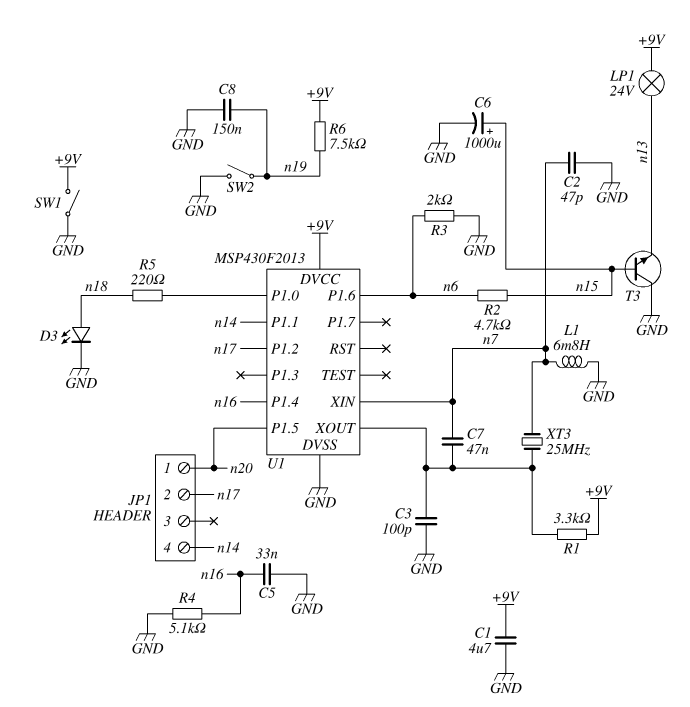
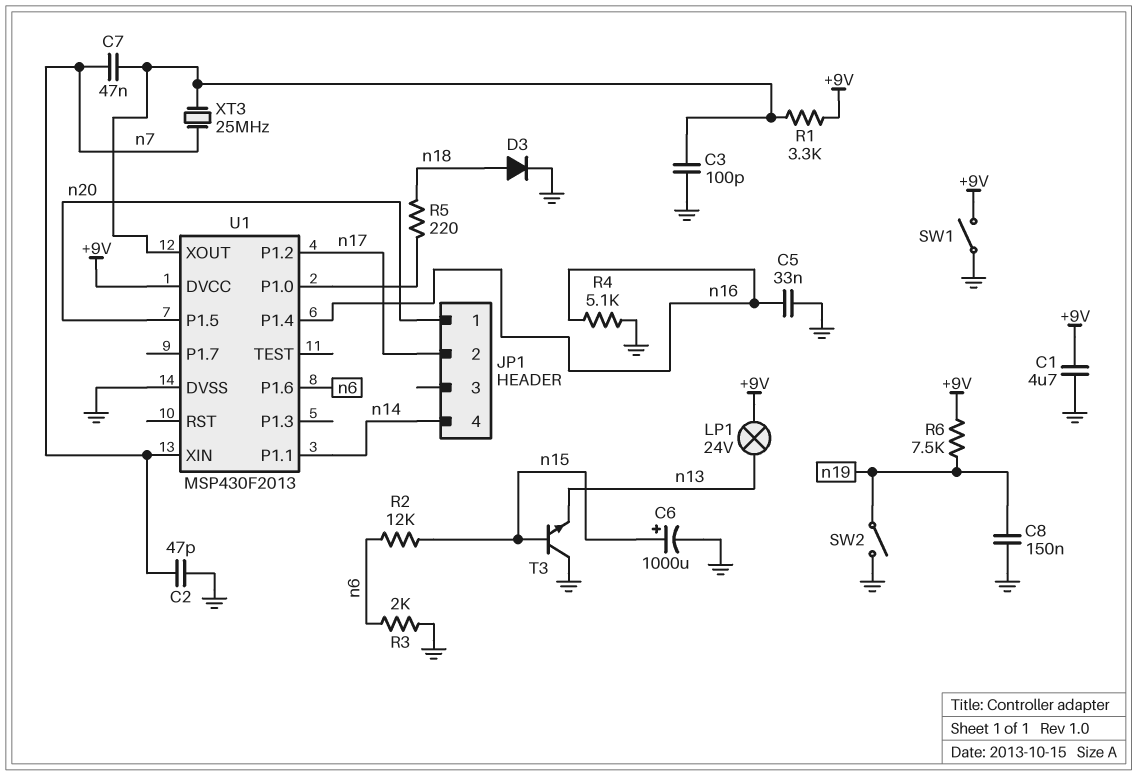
D3: LED (A n18, K GND) -> diode (A n18, K GND)
L1: 6.8mH (GND, n7) -> none
R2: 4.7k (n6, n15) -> 12k (n6, n15)

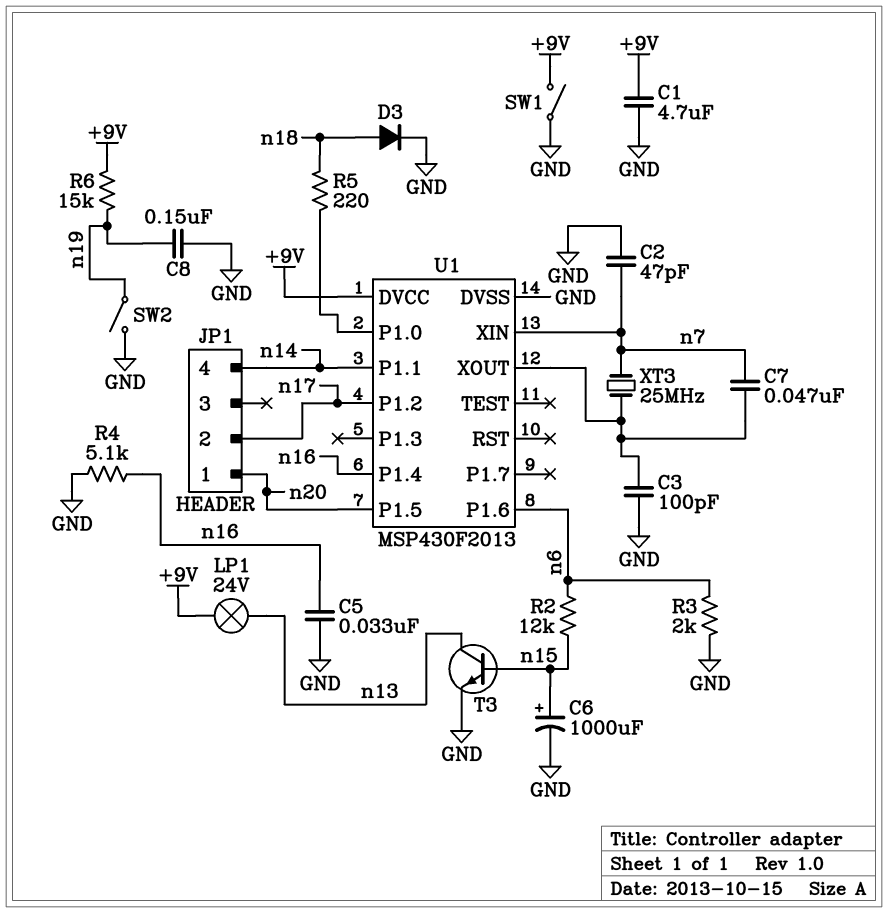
R1: 3.3k (+9V, U1/XOUT) -> none
R6: 7.5k (+9V, n19) -> 15k (+9V, n19)
T3: NPN (B n15, C GND, E n13) -> NPN (B n15, C n13, E GND)

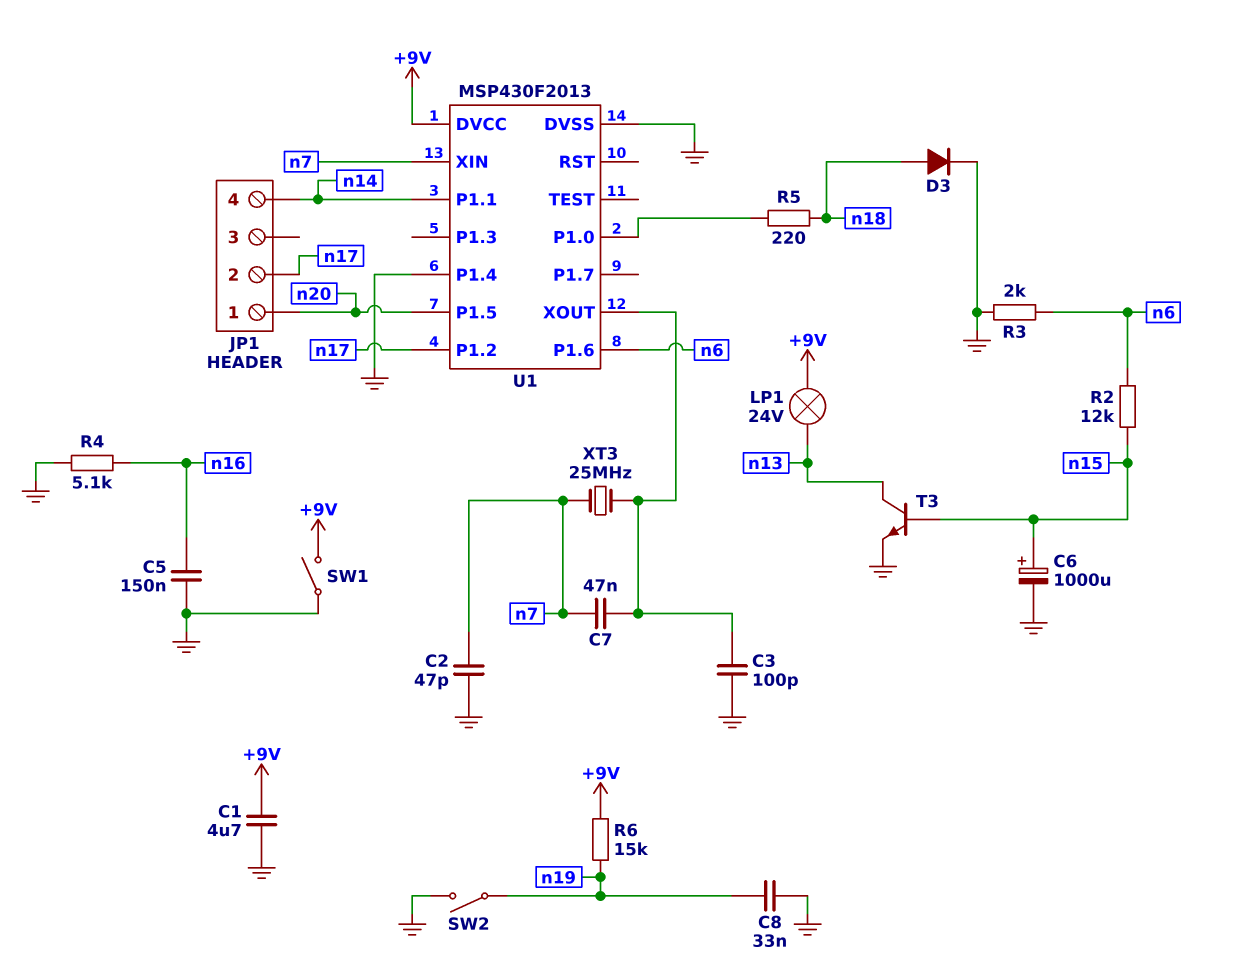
C5: 33nF (GND, n16) -> 150nF (GND, n16)
C8: 150nF (GND, n19) -> 33nF (GND, n19)
U1 pin P1.4: n16 -> GND

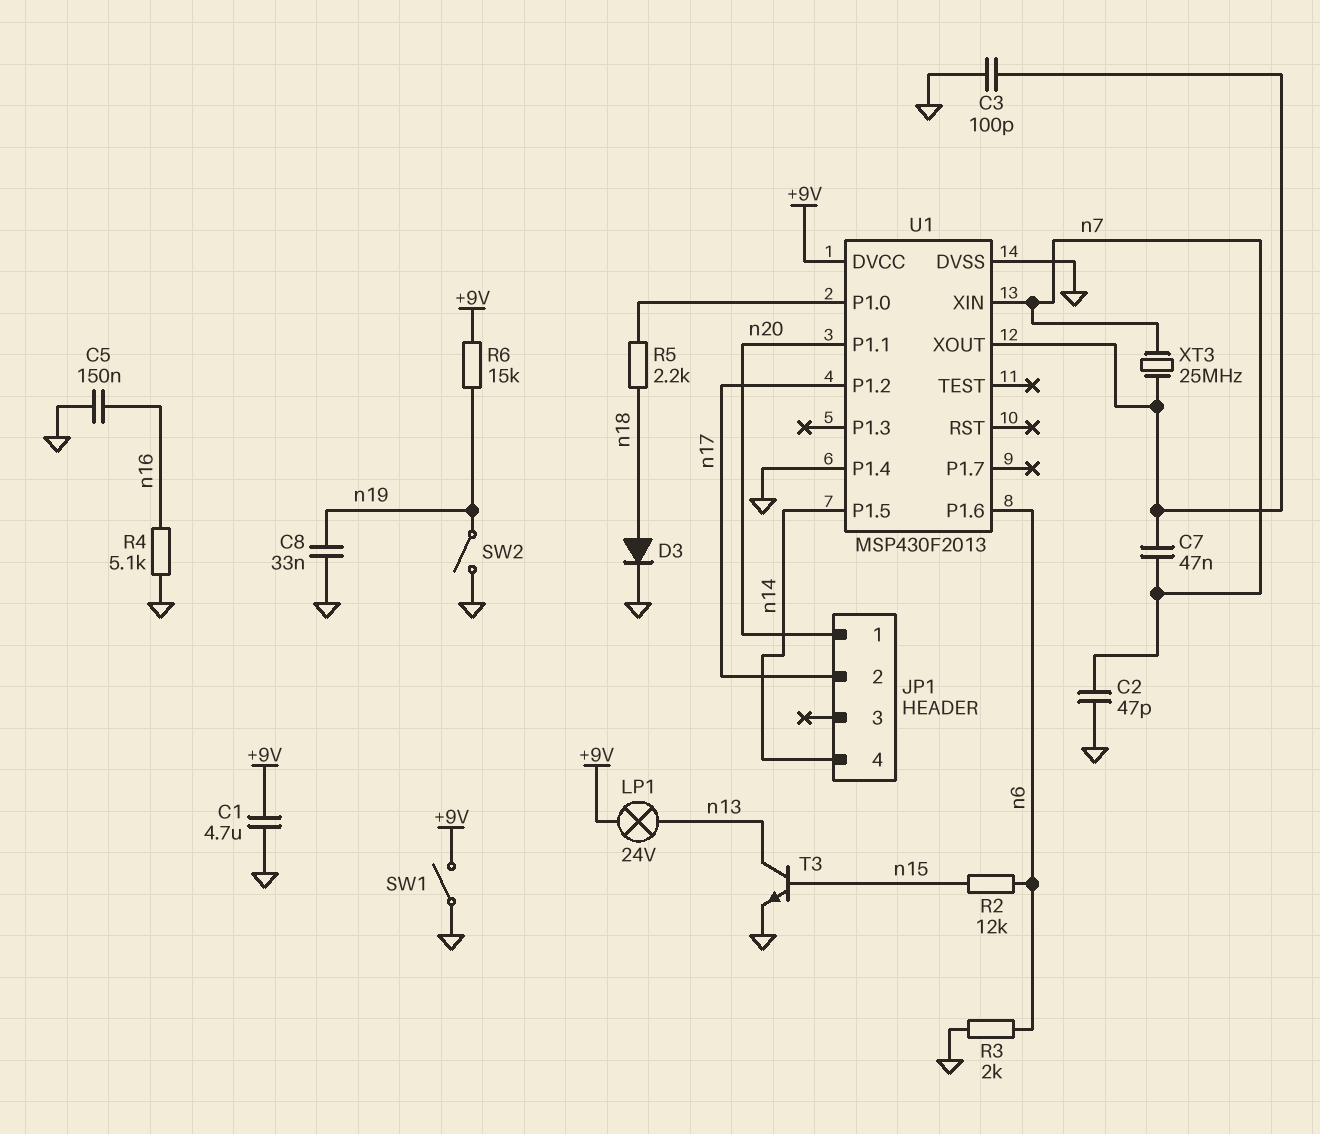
C6: 1000uF (plus n15, minus GND) -> none
R5: 220 (U1/P1.0, n18) -> 2.2k (U1/P1.0, n18)
U1 pin P1.1: n14 -> n20
U1 pin P1.5: n20 -> n14

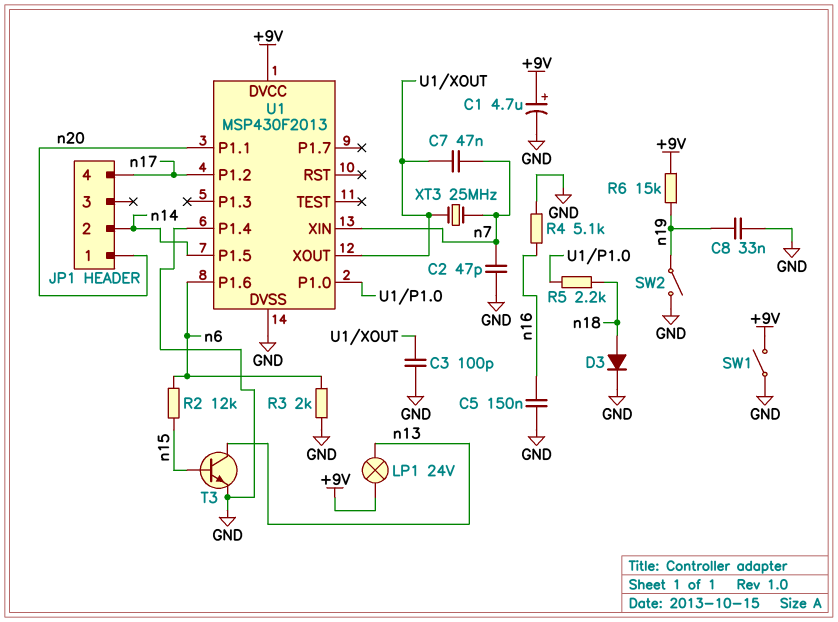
C1: 4.7uF (+9V, GND) -> 4.7uF (plus +9V, minus GND)
JP1 pin 2: n17 -> n14
JP1 pin 4: n14 -> n17

